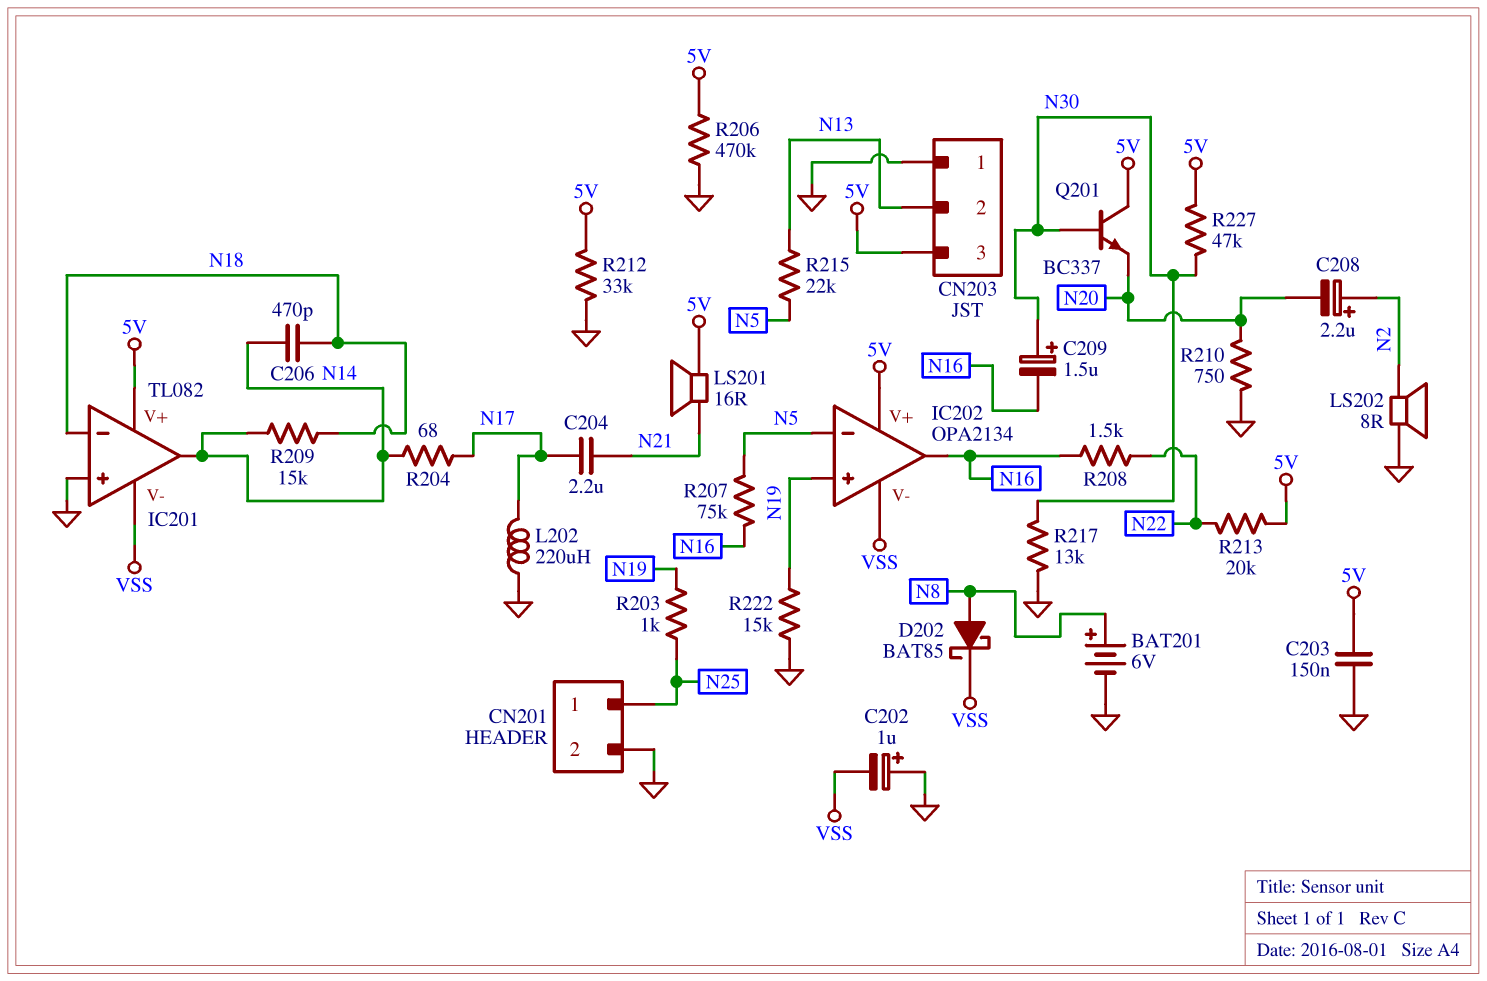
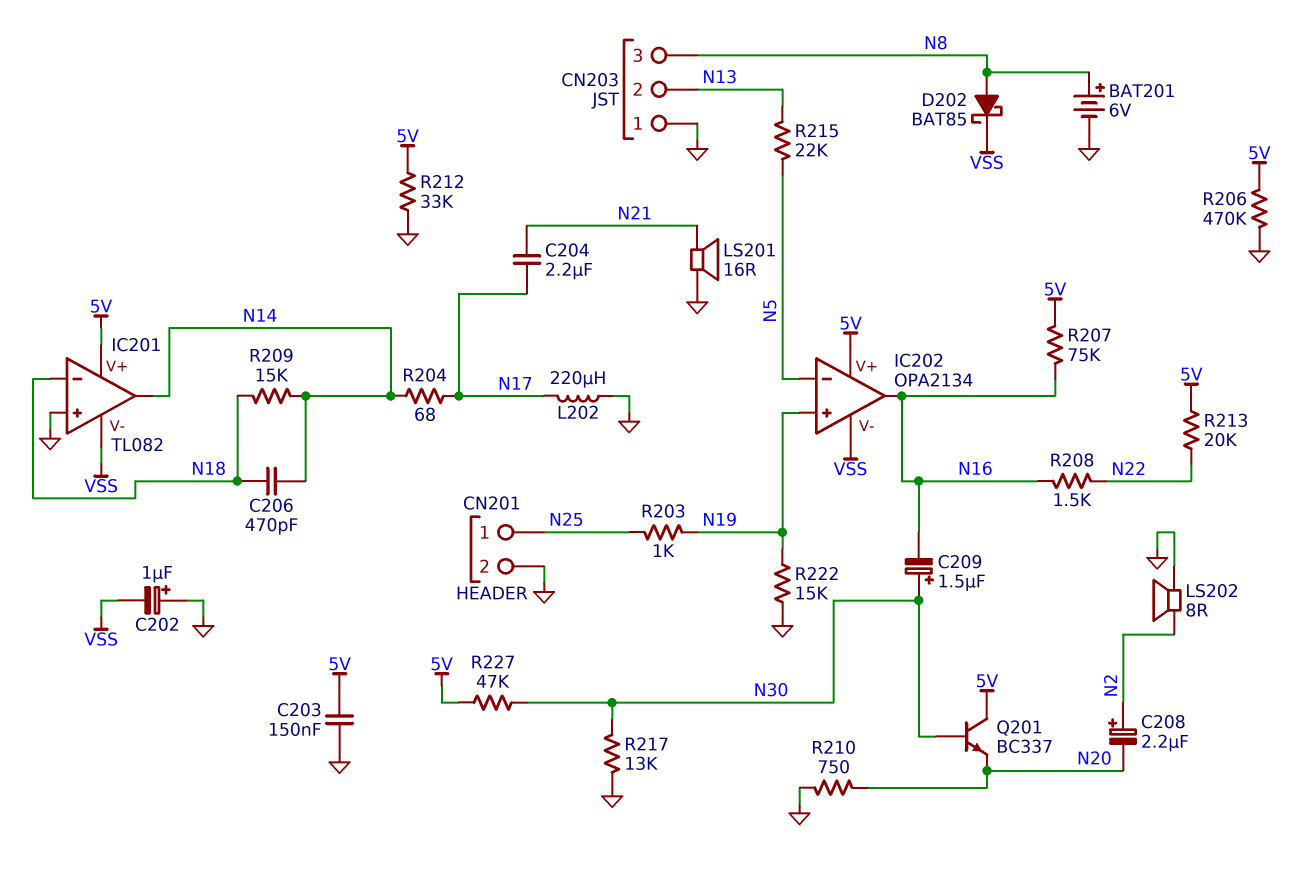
CN203 pin 3: 5V -> N8
LS201: speaker 16R (5V, N21) -> speaker 16R (GND, N21)
R207: 75k (N5, N16) -> 75k (5V, N16)

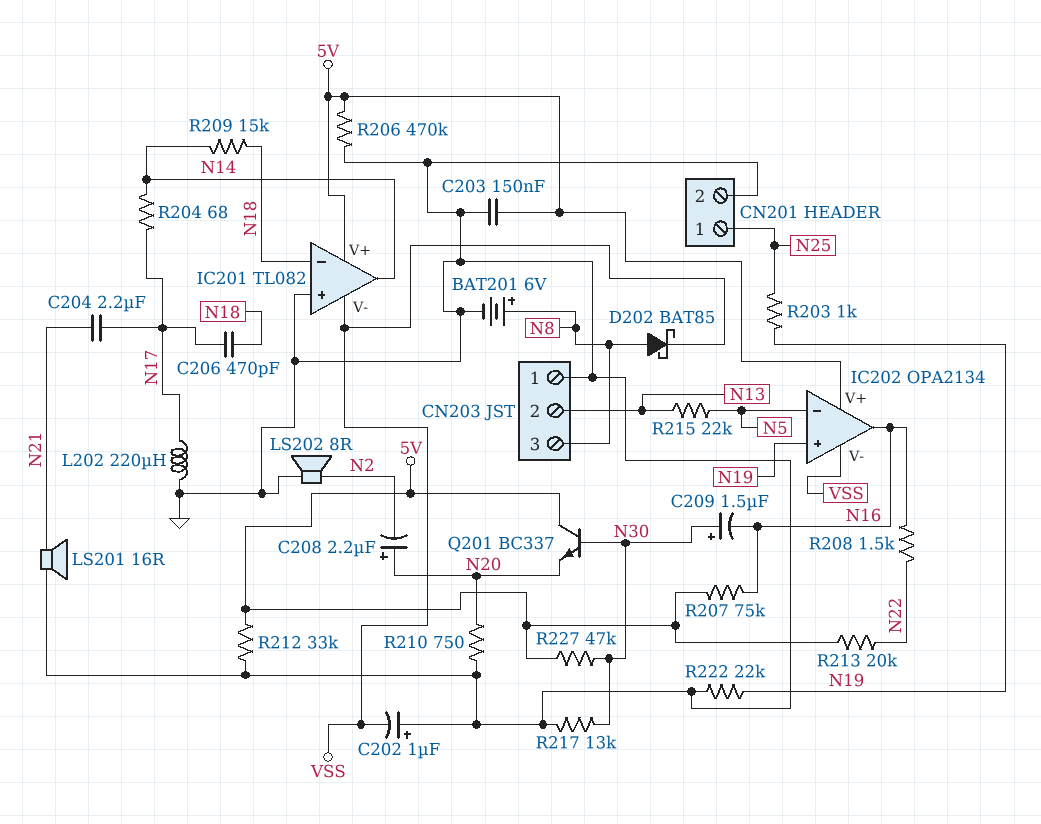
C206: 470pF (N14, N18) -> 470pF (N17, N18)
C208: 2.2uF (plus N2, minus N20) -> 2.2uF (plus N20, minus N2)
R222: 15k (GND, N19) -> 22k (GND, N19)

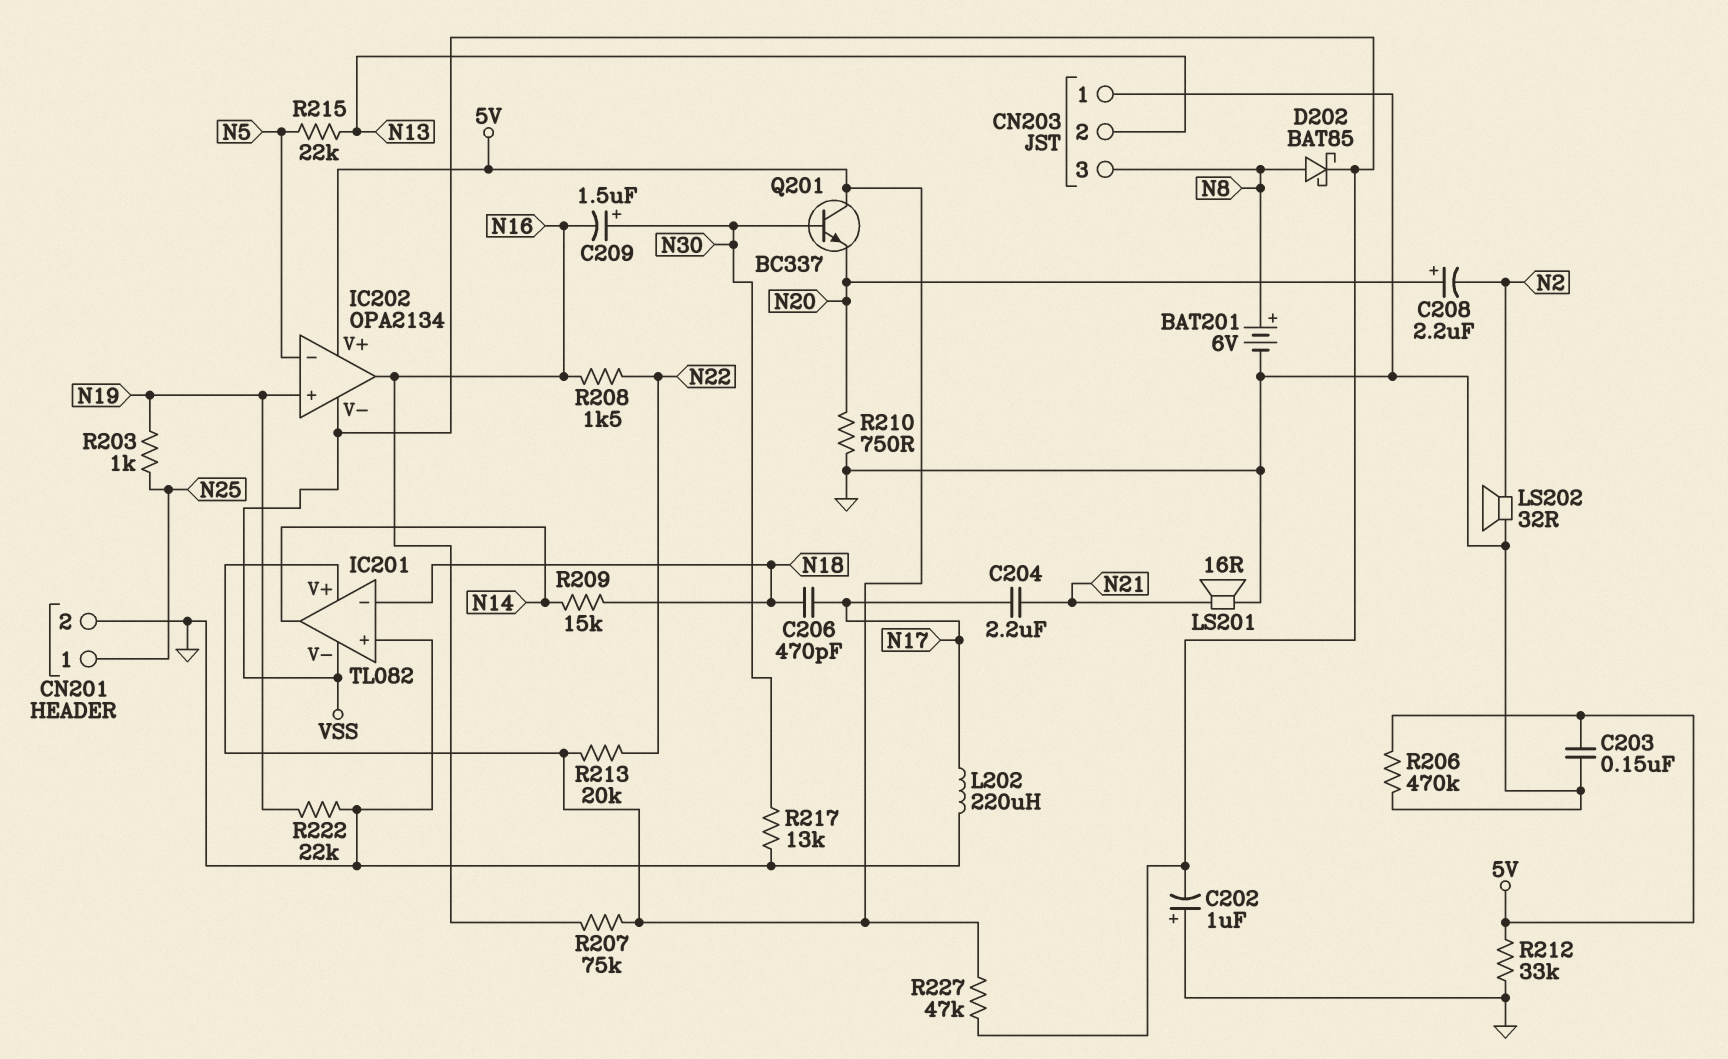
LS202: speaker 8R (GND, N2) -> speaker 32R (GND, N2)
R204: 68 (N14, N17) -> none
R227: 47k (5V, N30) -> 47k (5V, VSS)

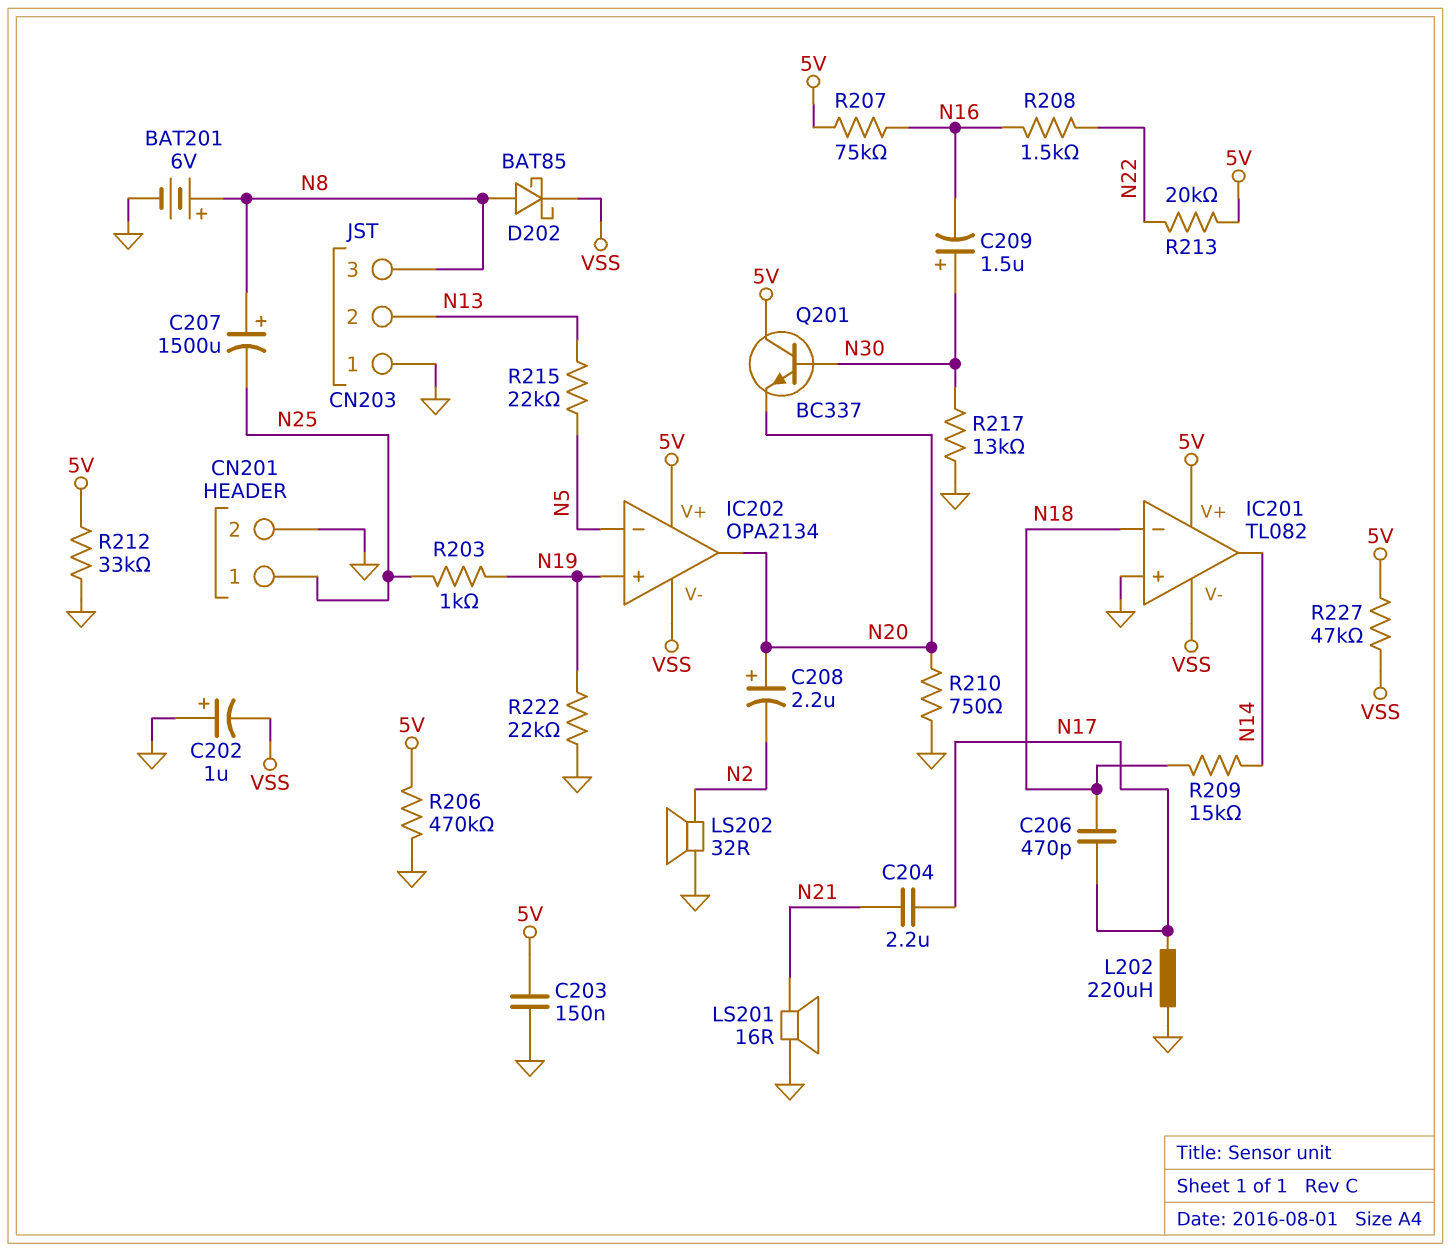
C207: none -> 1500uF (plus N8, minus N25)
IC202 pin out: N16 -> N20

